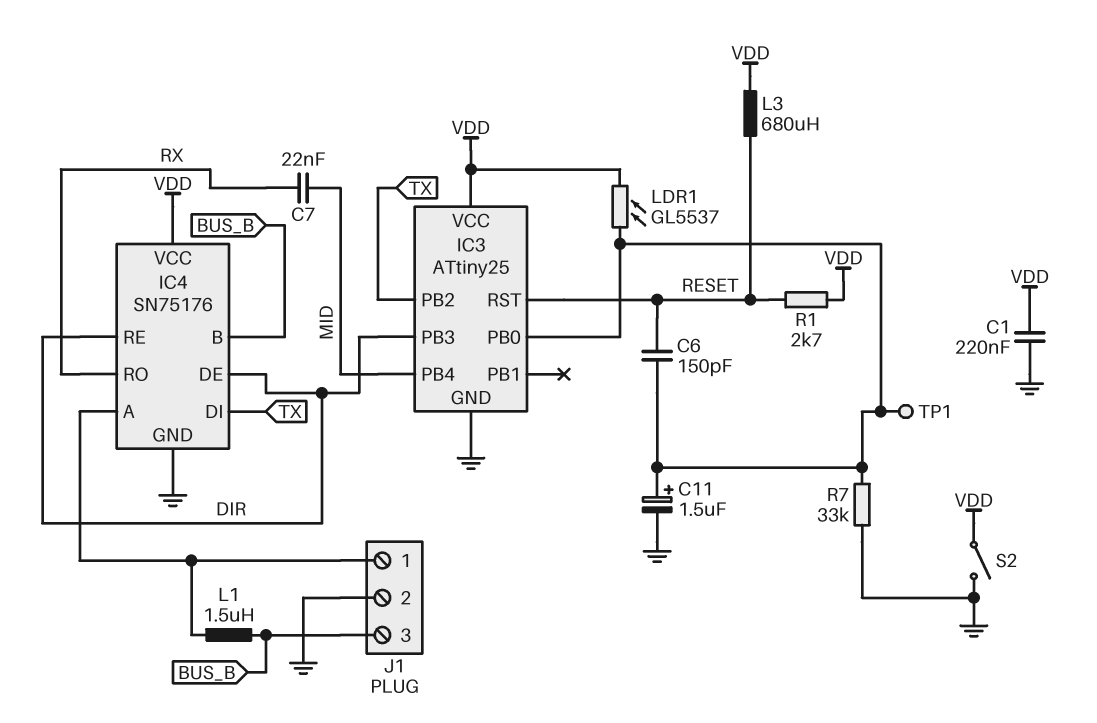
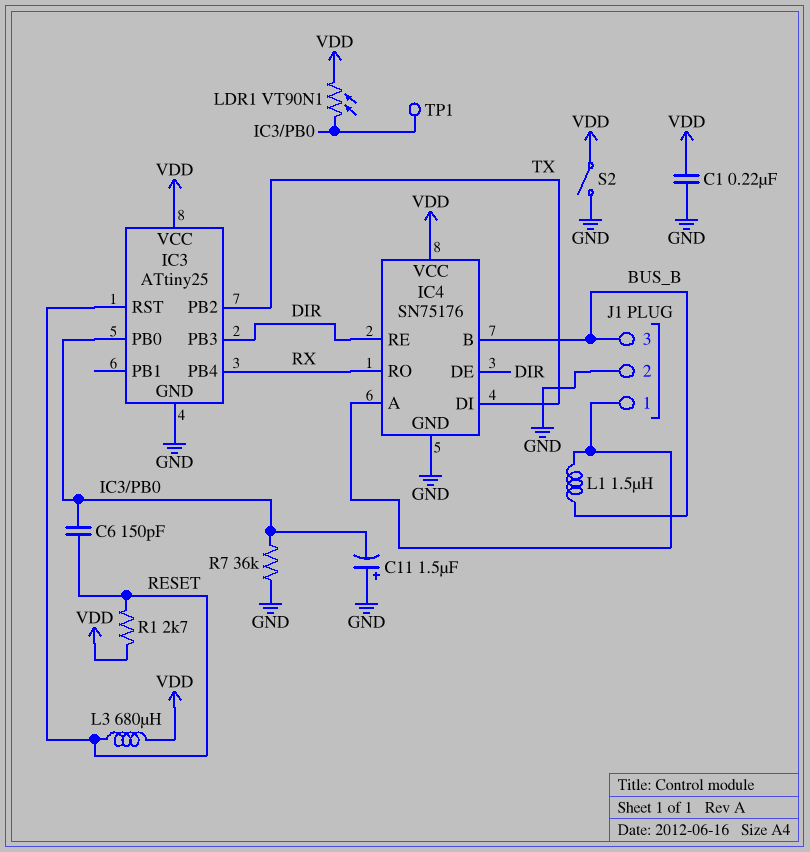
C7: 22nF (MID, RX) -> none
C11: 1.5uF (plus IC3/PB0, minus GND) -> 1.5uF (plus GND, minus IC3/PB0)
IC3 pin PB4: MID -> RX
LDR1: GL5537 (IC3/PB0, VDD) -> VT90N1 (IC3/PB0, VDD)
R7: 33k (GND, IC3/PB0) -> 36k (GND, IC3/PB0)

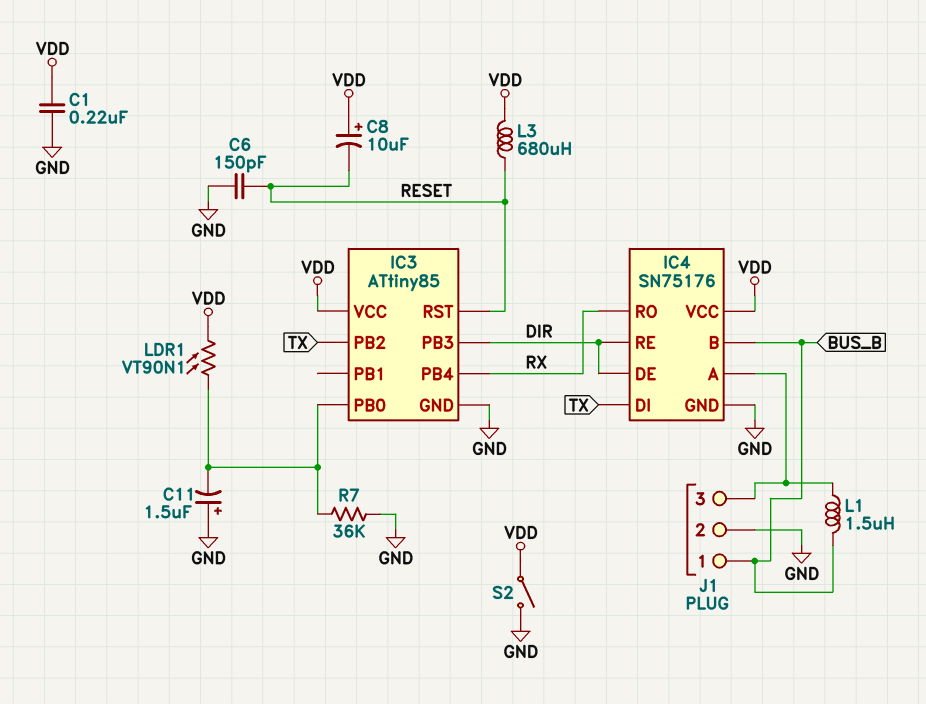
C6: 150pF (IC3/PB0, RESET) -> 150pF (GND, RESET)
C8: none -> 10uF (plus VDD, minus RESET)
IC3: ATtiny25 -> ATtiny85
J1 pin 1: IC4/A -> BUS_B
J1 pin 3: BUS_B -> IC4/A
R1: 2.7k (RESET, VDD) -> none
TP1: test point (IC3/PB0) -> none

